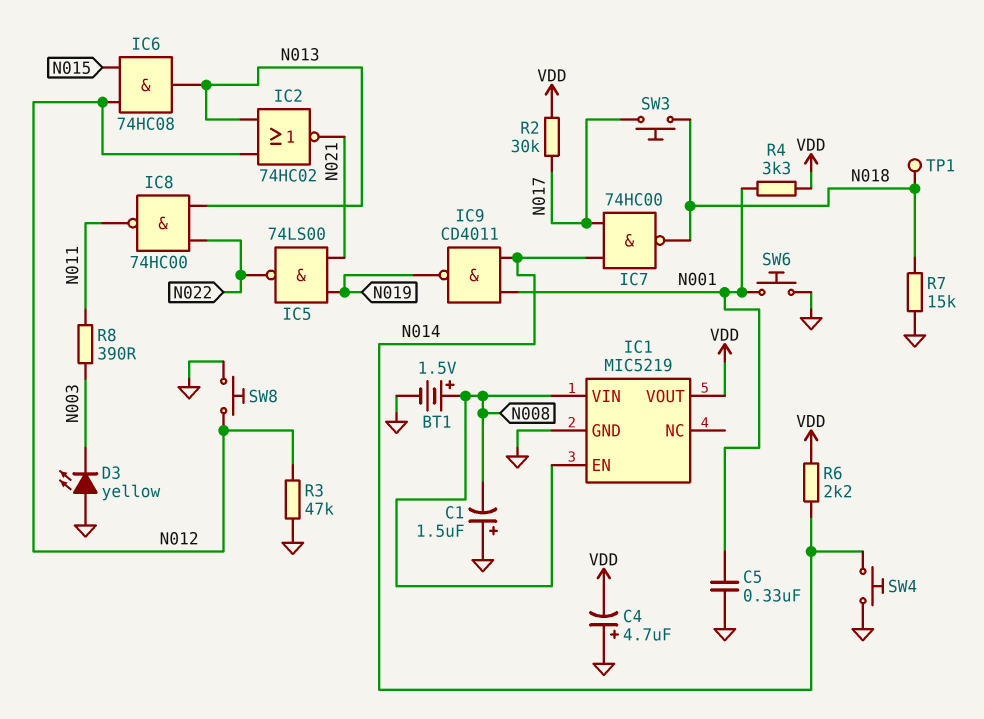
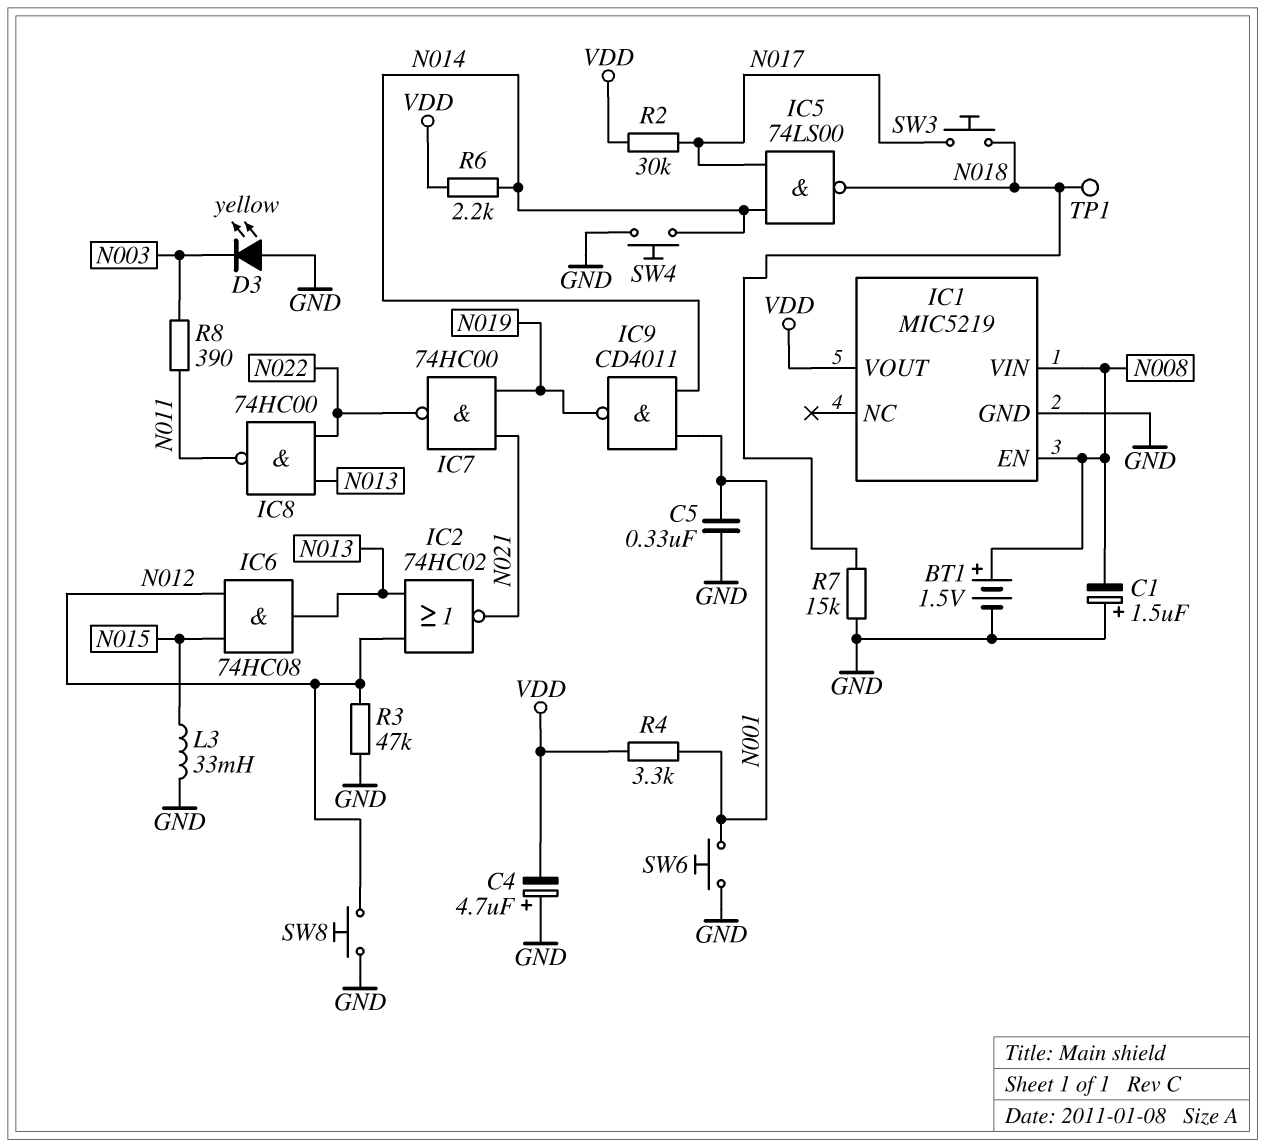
IC5: NAND 74LS00 (in N019, in N021, out N022) -> NAND 74LS00 (in N014, in N017, out N018)
IC7: NAND 74HC00 (in N014, in N017, out N018) -> NAND 74HC00 (in N019, in N021, out N022)
L3: none -> 33mH (GND, N015)

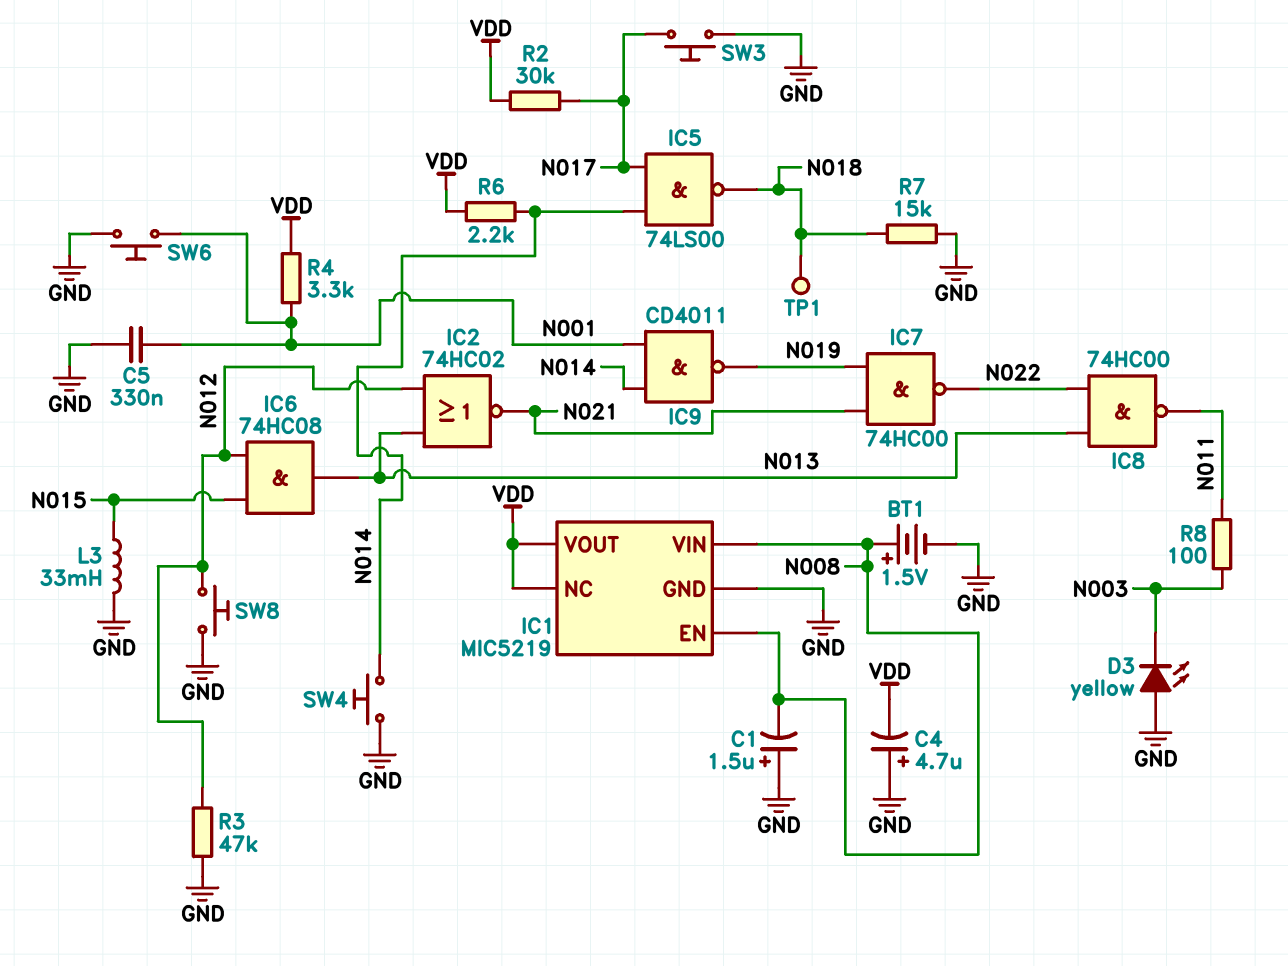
IC1 pin NC: none -> VDD
R8: 390 (N003, N011) -> 100 (N003, N011)
SW3: button (N017, N018) -> button (GND, N017)

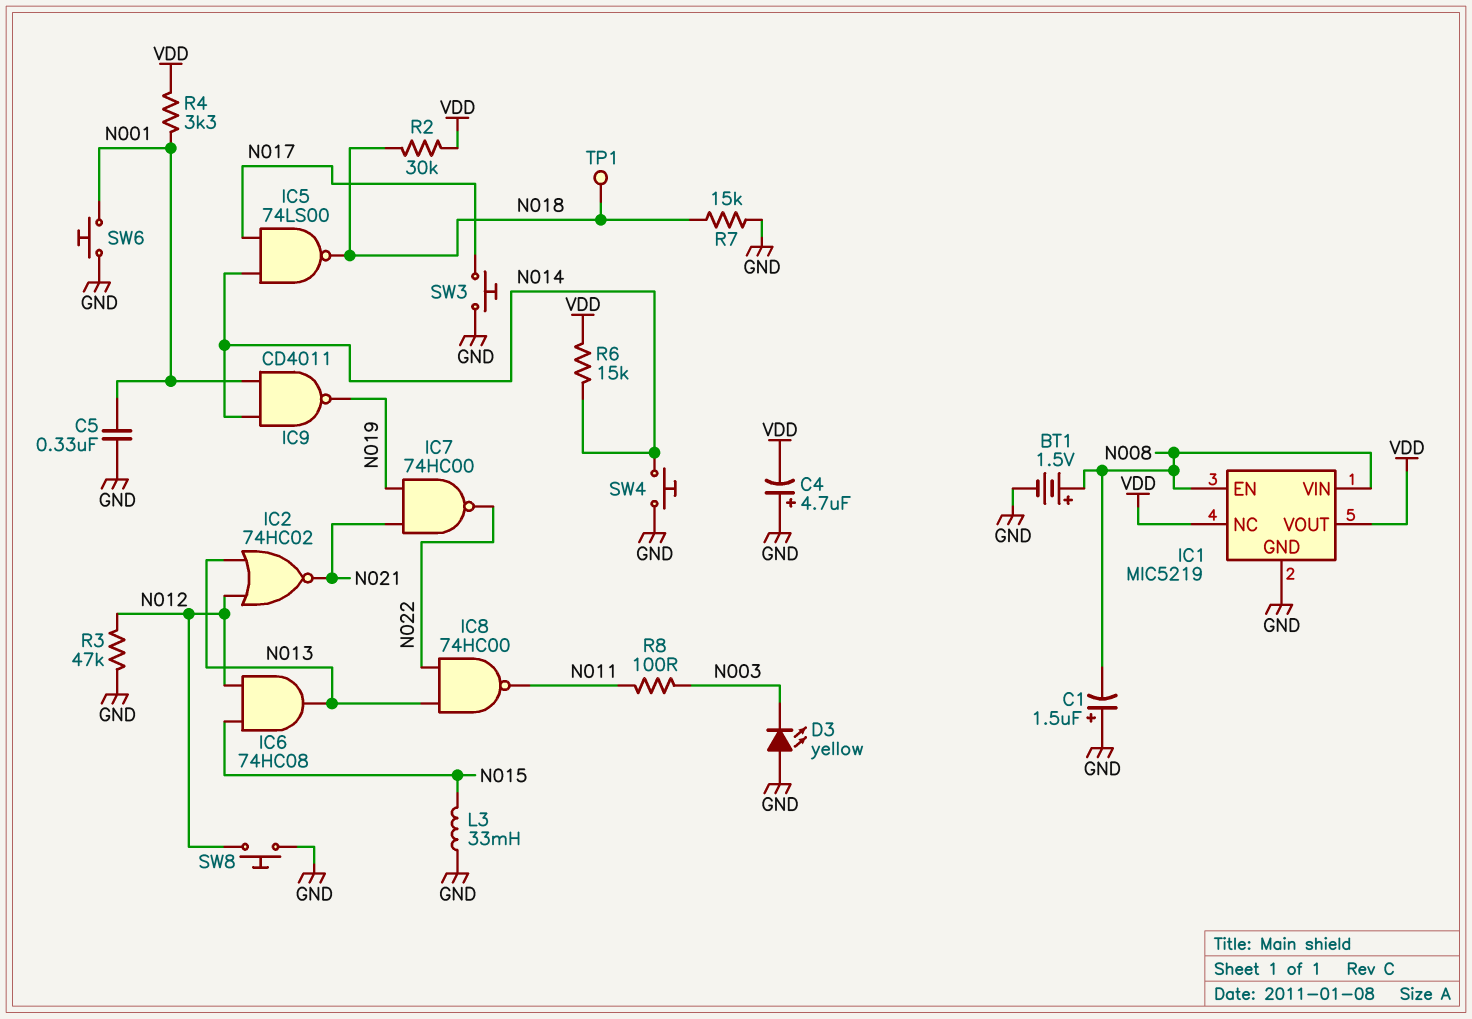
R2: 30k (N017, VDD) -> 30k (N018, VDD)
R6: 2.2k (N014, VDD) -> 15k (N014, VDD)

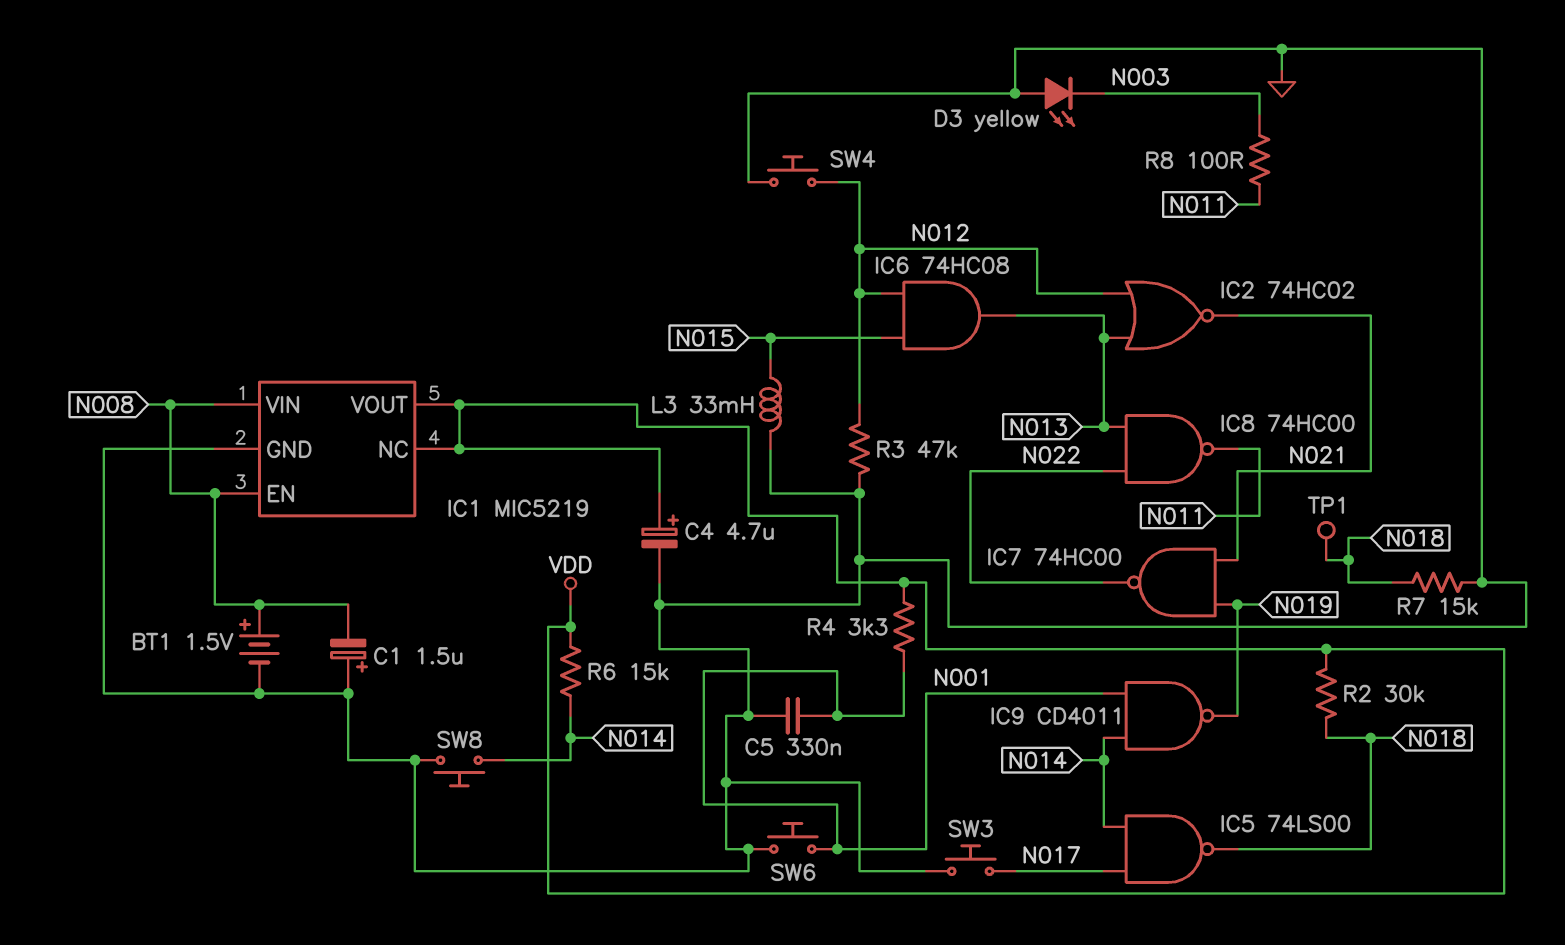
C4: 4.7uF (plus GND, minus VDD) -> 4.7uF (plus VDD, minus GND)
SW4: button (GND, N014) -> button (GND, N012)
SW8: button (GND, N012) -> button (GND, N014)

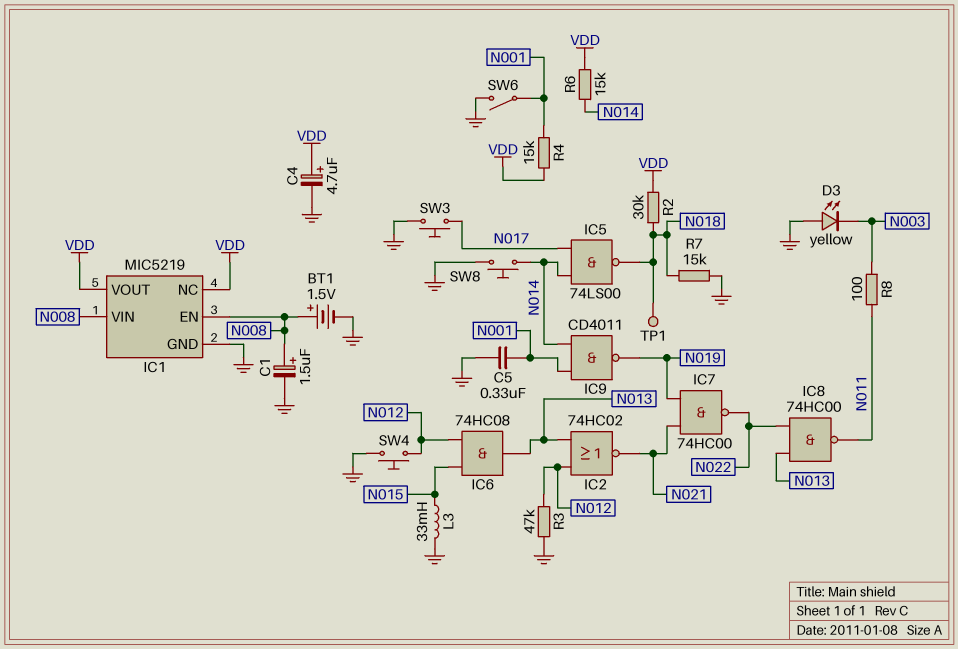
C1: 1.5uF (plus GND, minus N008) -> 1.5uF (plus N008, minus GND)
R4: 3.3k (N001, VDD) -> 15k (N001, VDD)
SW6: button (GND, N001) -> switch (GND, N001)

